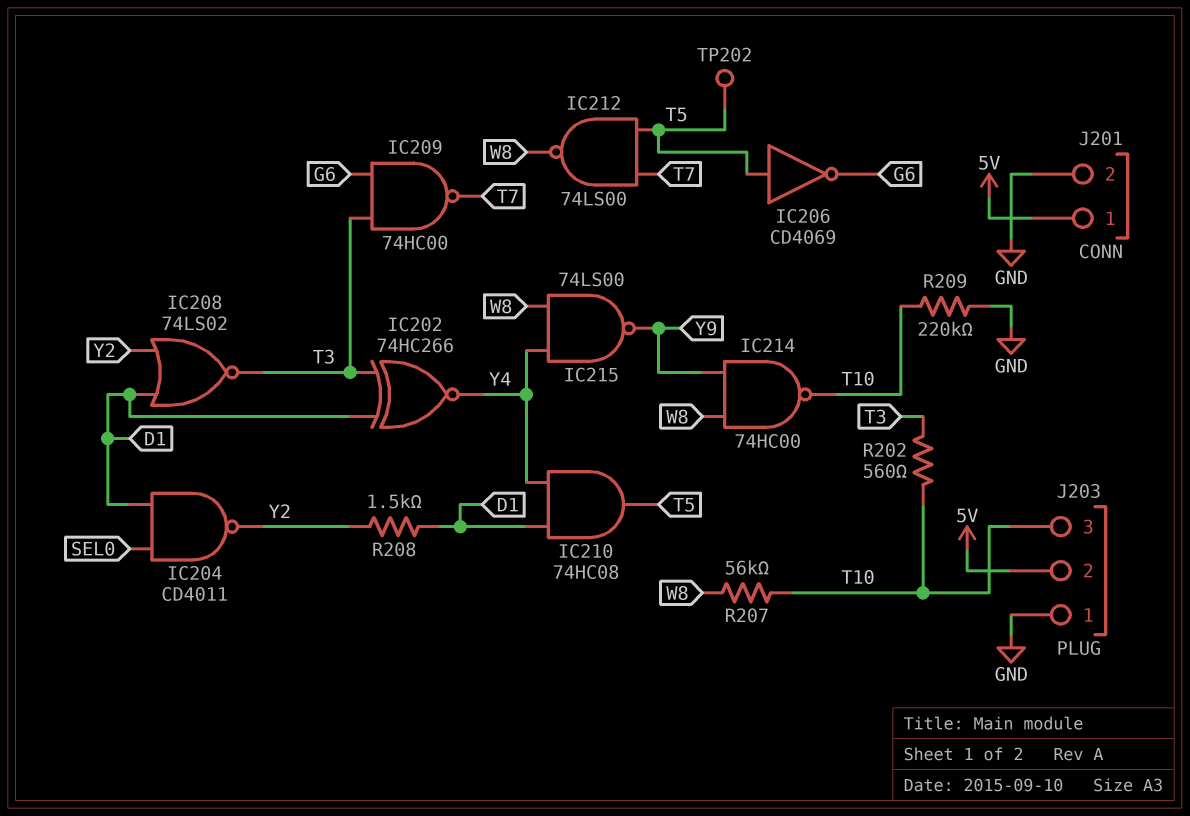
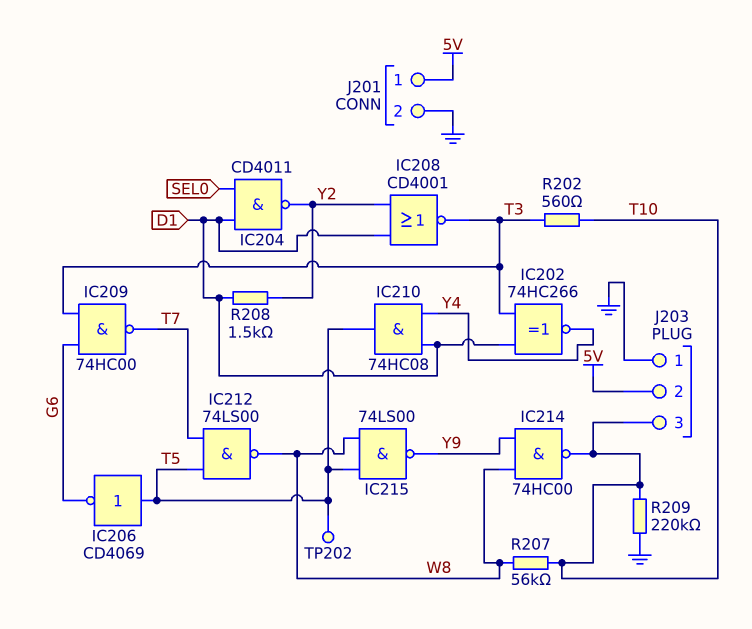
IC208: NOR 74LS02 (in D1, in Y2, out T3) -> NOR CD4001 (in D1, in Y2, out T3)
IC215: NAND 74LS00 (in W8, in Y4, out Y9) -> NAND 74LS00 (in T5, in W8, out Y9)

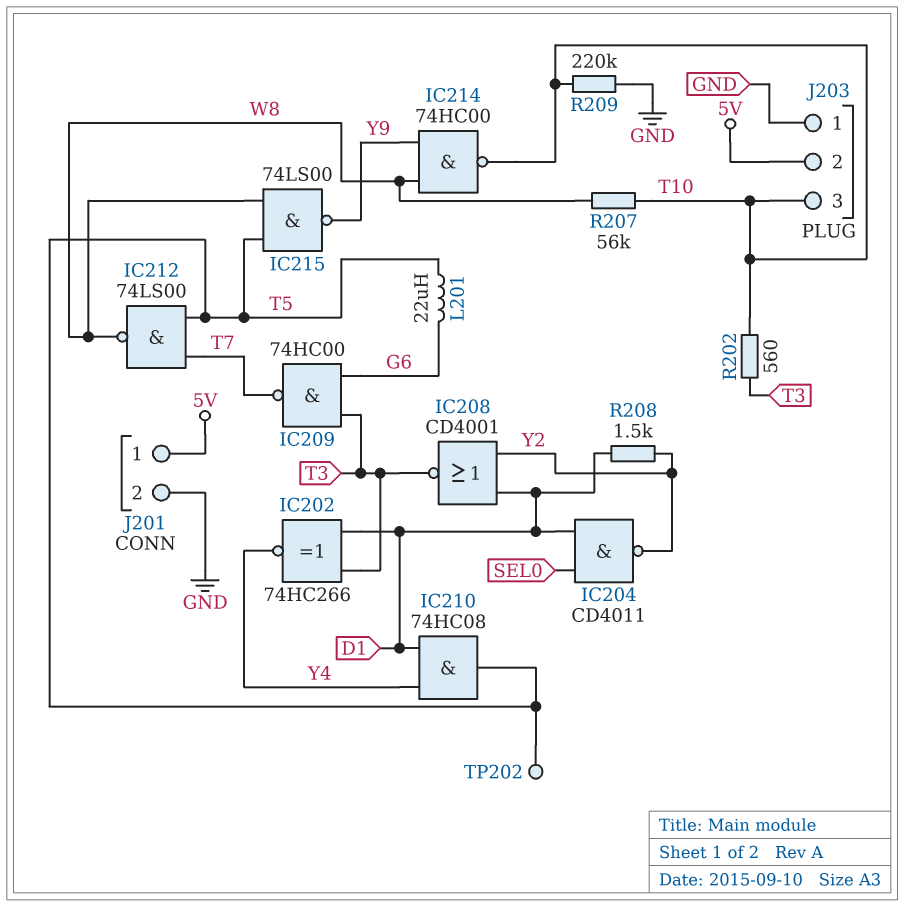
IC206: NOT CD4069 (in T5, out G6) -> none
L201: none -> 22uH (G6, T5)

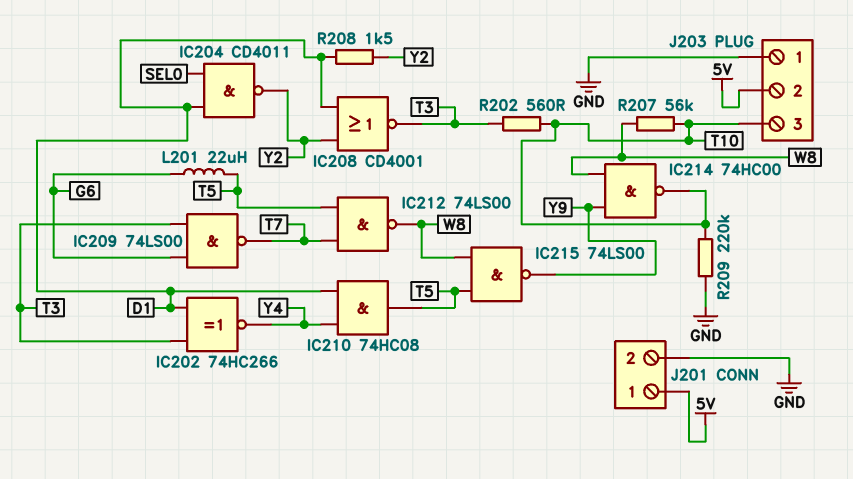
IC209: NAND 74HC00 (in G6, in T3, out T7) -> NAND 74LS00 (in G6, in T3, out T7)
TP202: test point (T5) -> none

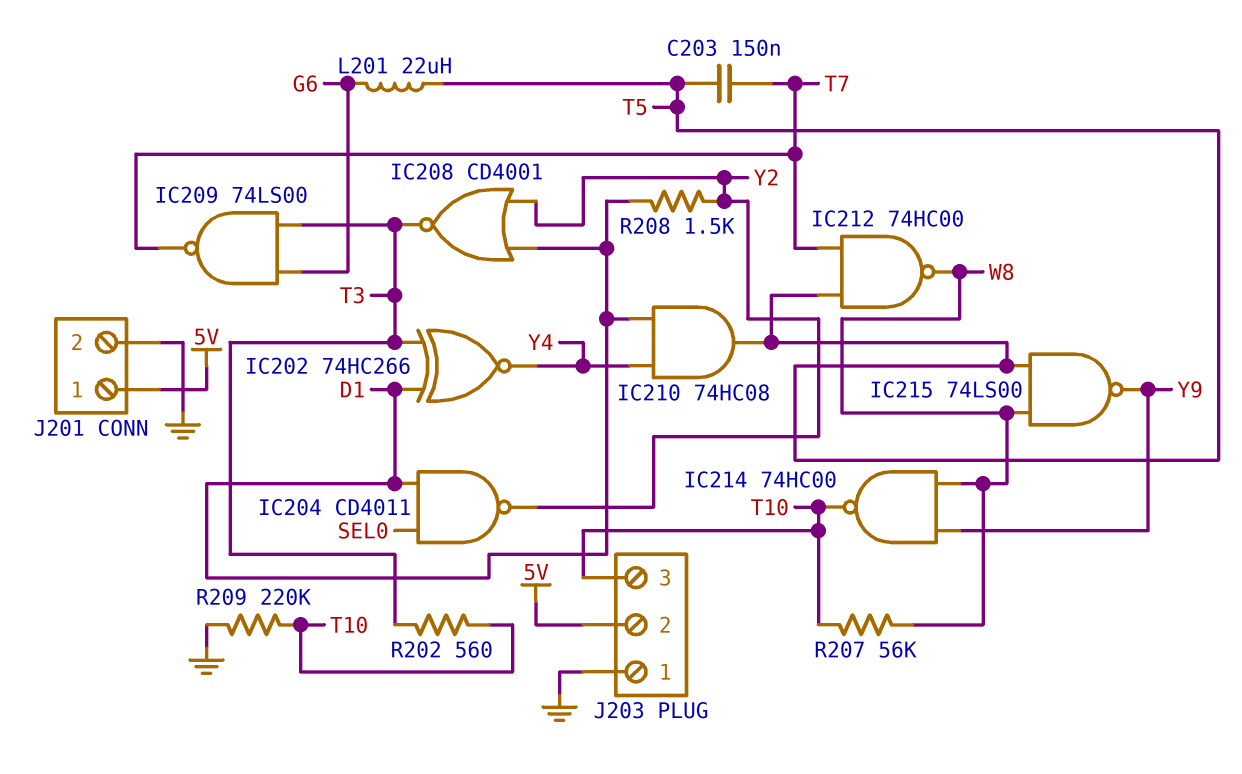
C203: none -> 150nF (T5, T7)
IC212: NAND 74LS00 (in T5, in T7, out W8) -> NAND 74HC00 (in T5, in T7, out W8)

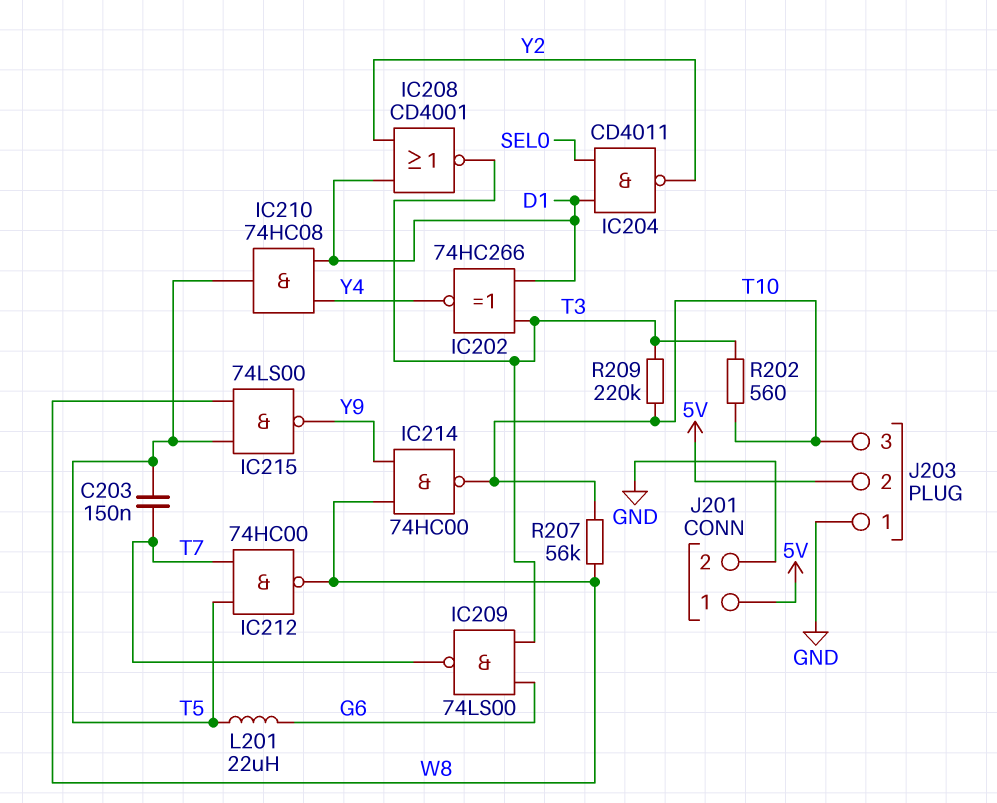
R208: 1.5k (D1, Y2) -> none
R209: 220k (GND, T10) -> 220k (T3, T10)

